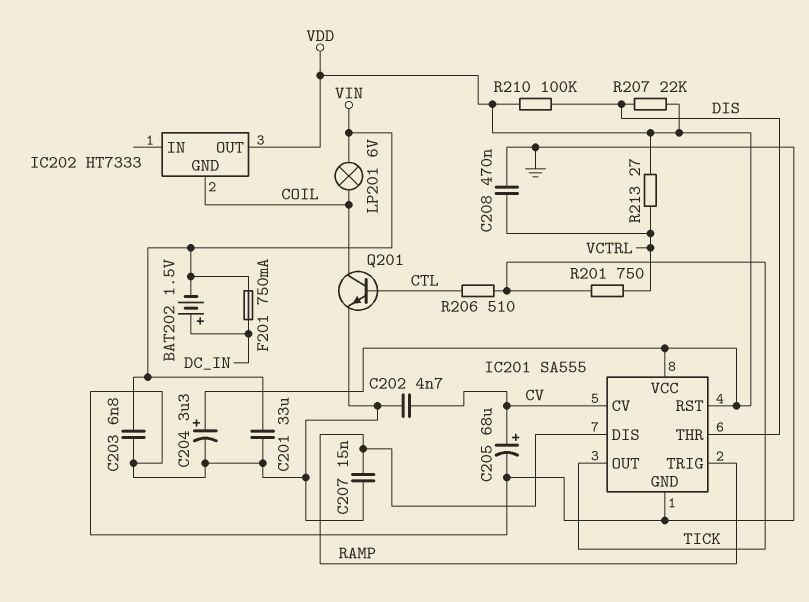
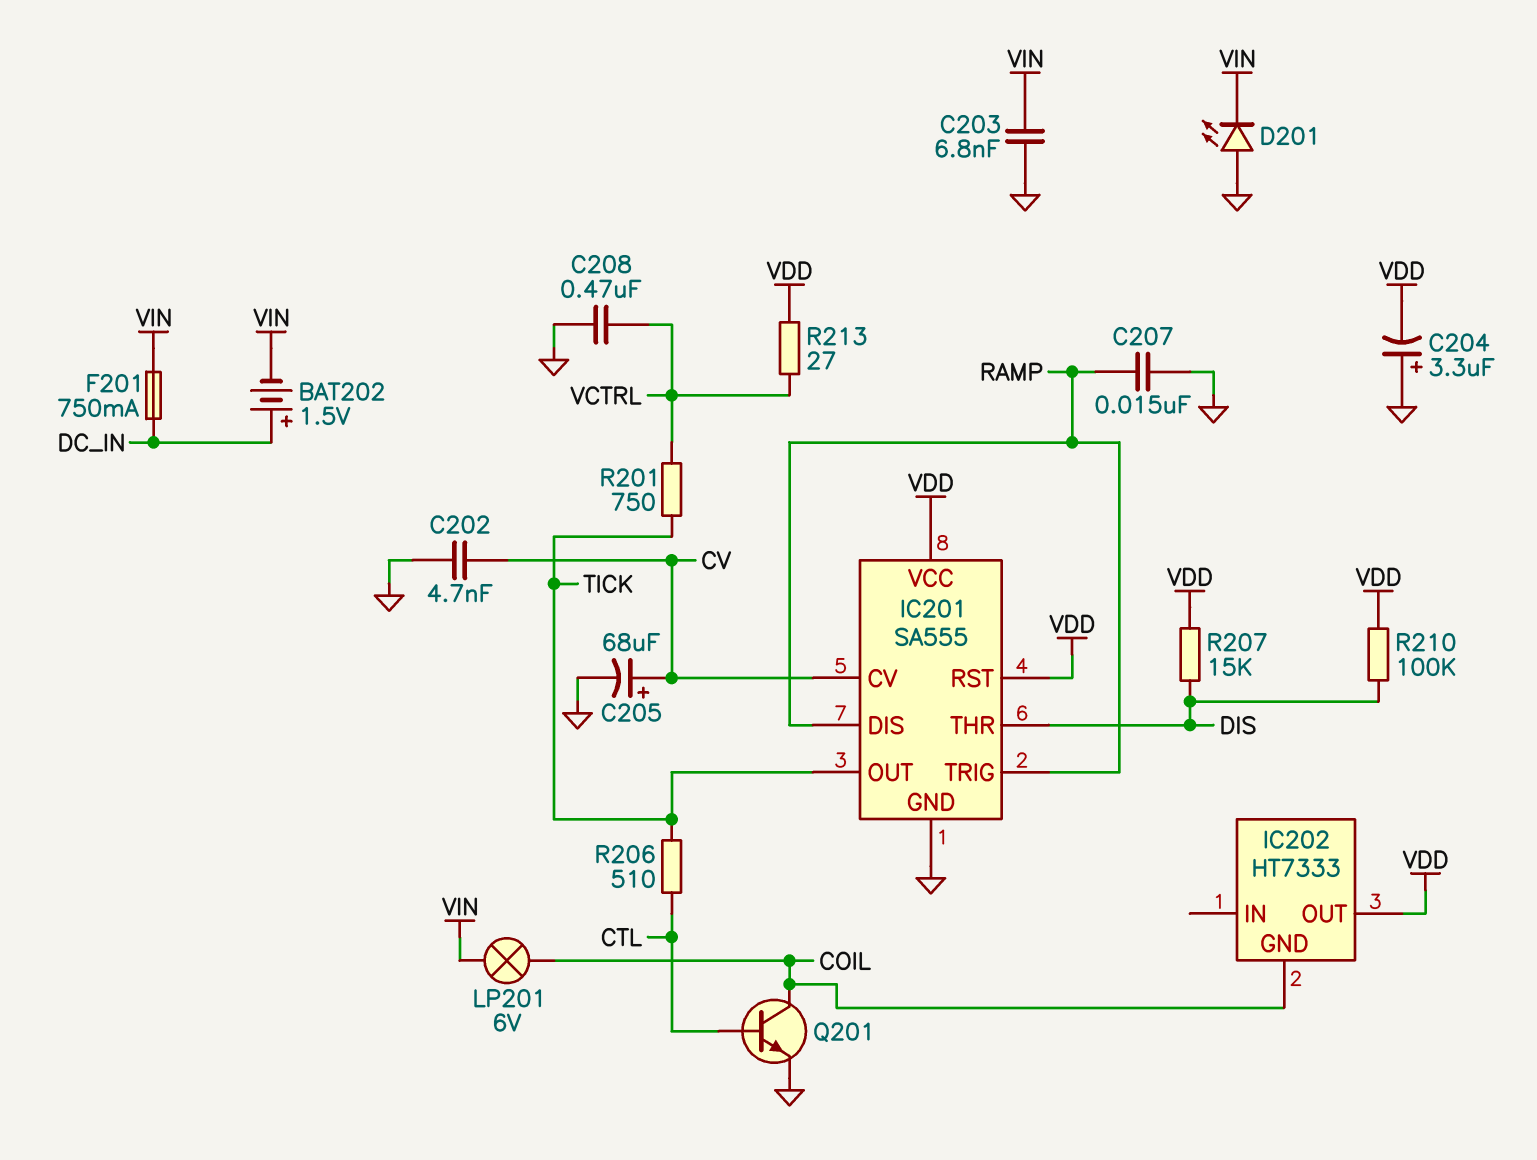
C201: 33uF (GND, VIN) -> none
C204: 3.3uF (plus VDD, minus GND) -> 3.3uF (plus GND, minus VDD)
D201: none -> LED (A GND, K VIN)
R207: 22k (DIS, VDD) -> 15k (DIS, VDD)

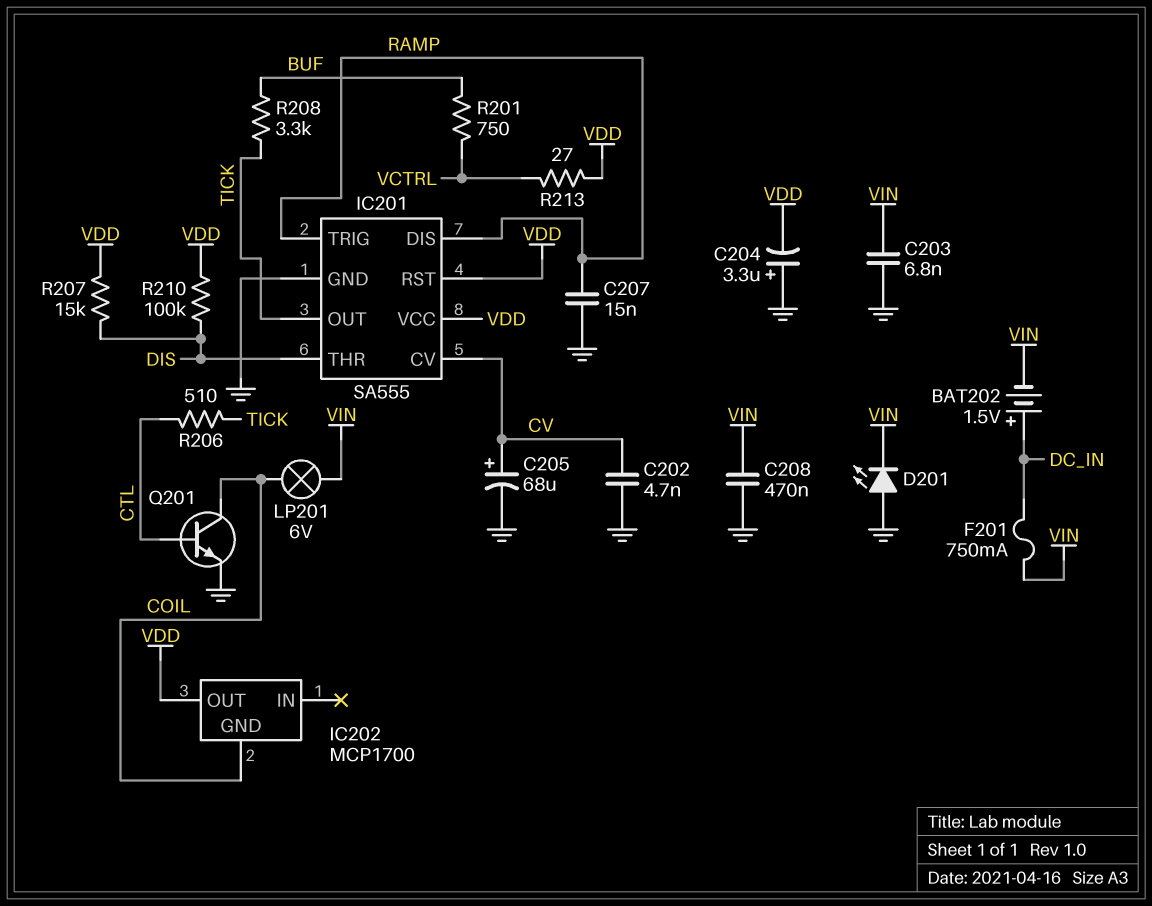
C208: 470nF (GND, VCTRL) -> 470nF (GND, VIN)
IC202: HT7333 -> MCP1700
R201: 750 (TICK, VCTRL) -> 750 (BUF, VCTRL)
R208: none -> 3.3k (BUF, TICK)

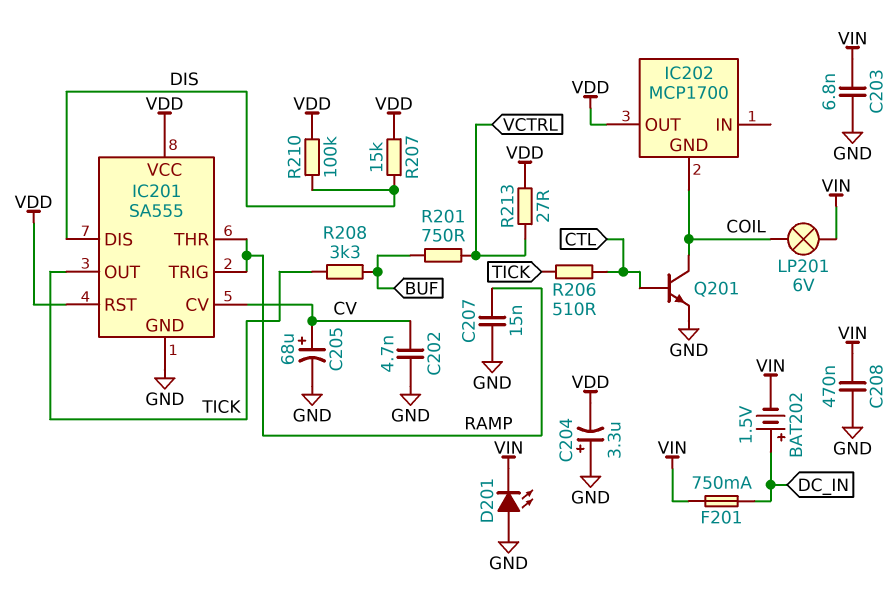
IC201 pin DIS: RAMP -> DIS
IC201 pin THR: DIS -> RAMP

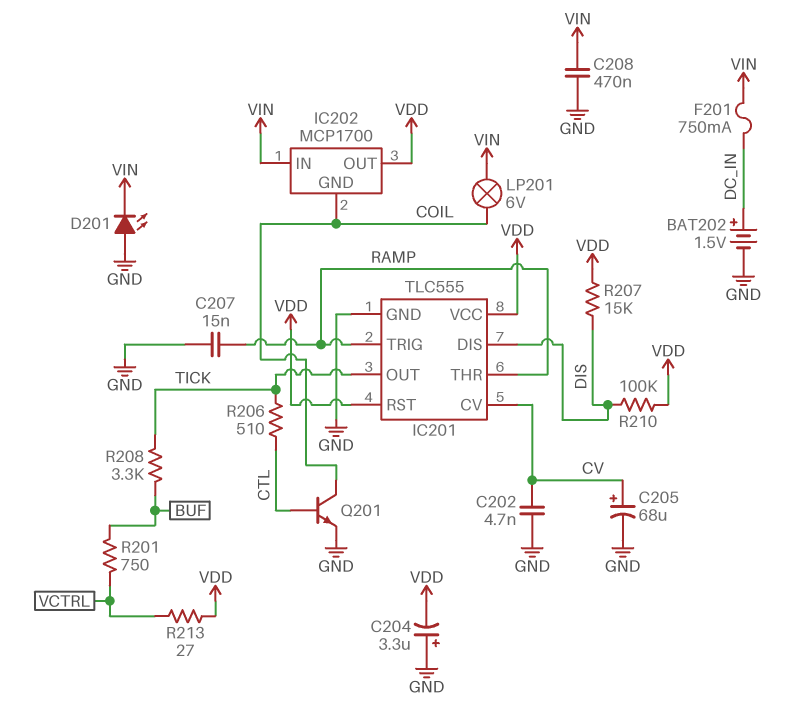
BAT202: 1.5V (plus DC_IN, minus VIN) -> 1.5V (plus DC_IN, minus GND)
C203: 6.8nF (GND, VIN) -> none
IC201: SA555 -> TLC555
IC202 pin IN: none -> VIN

